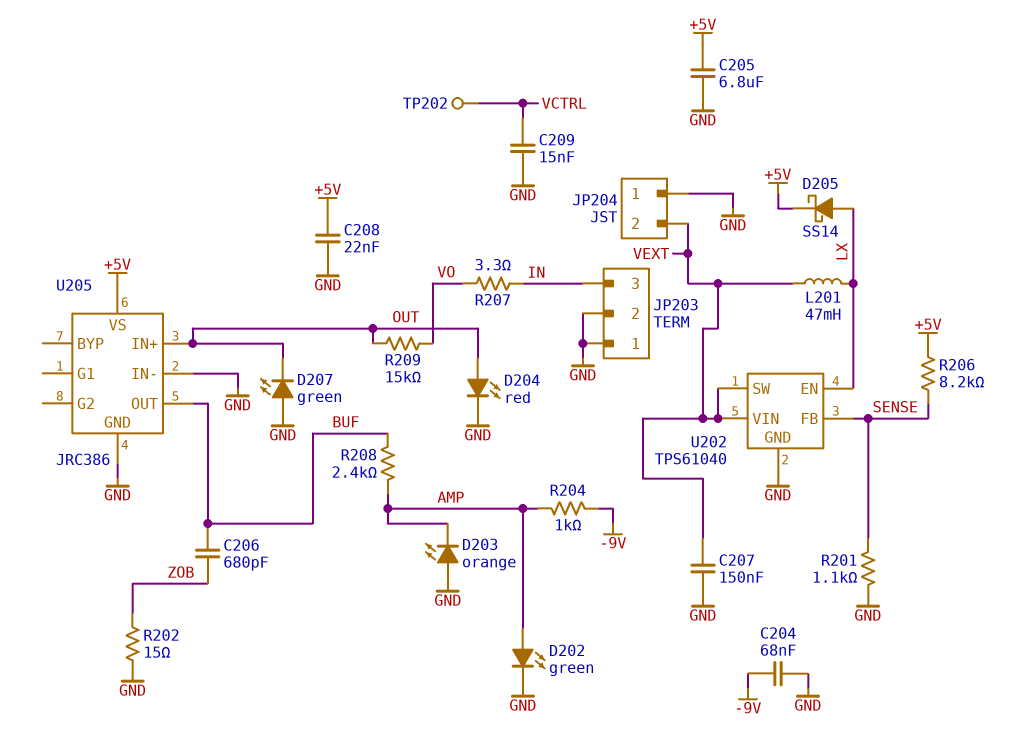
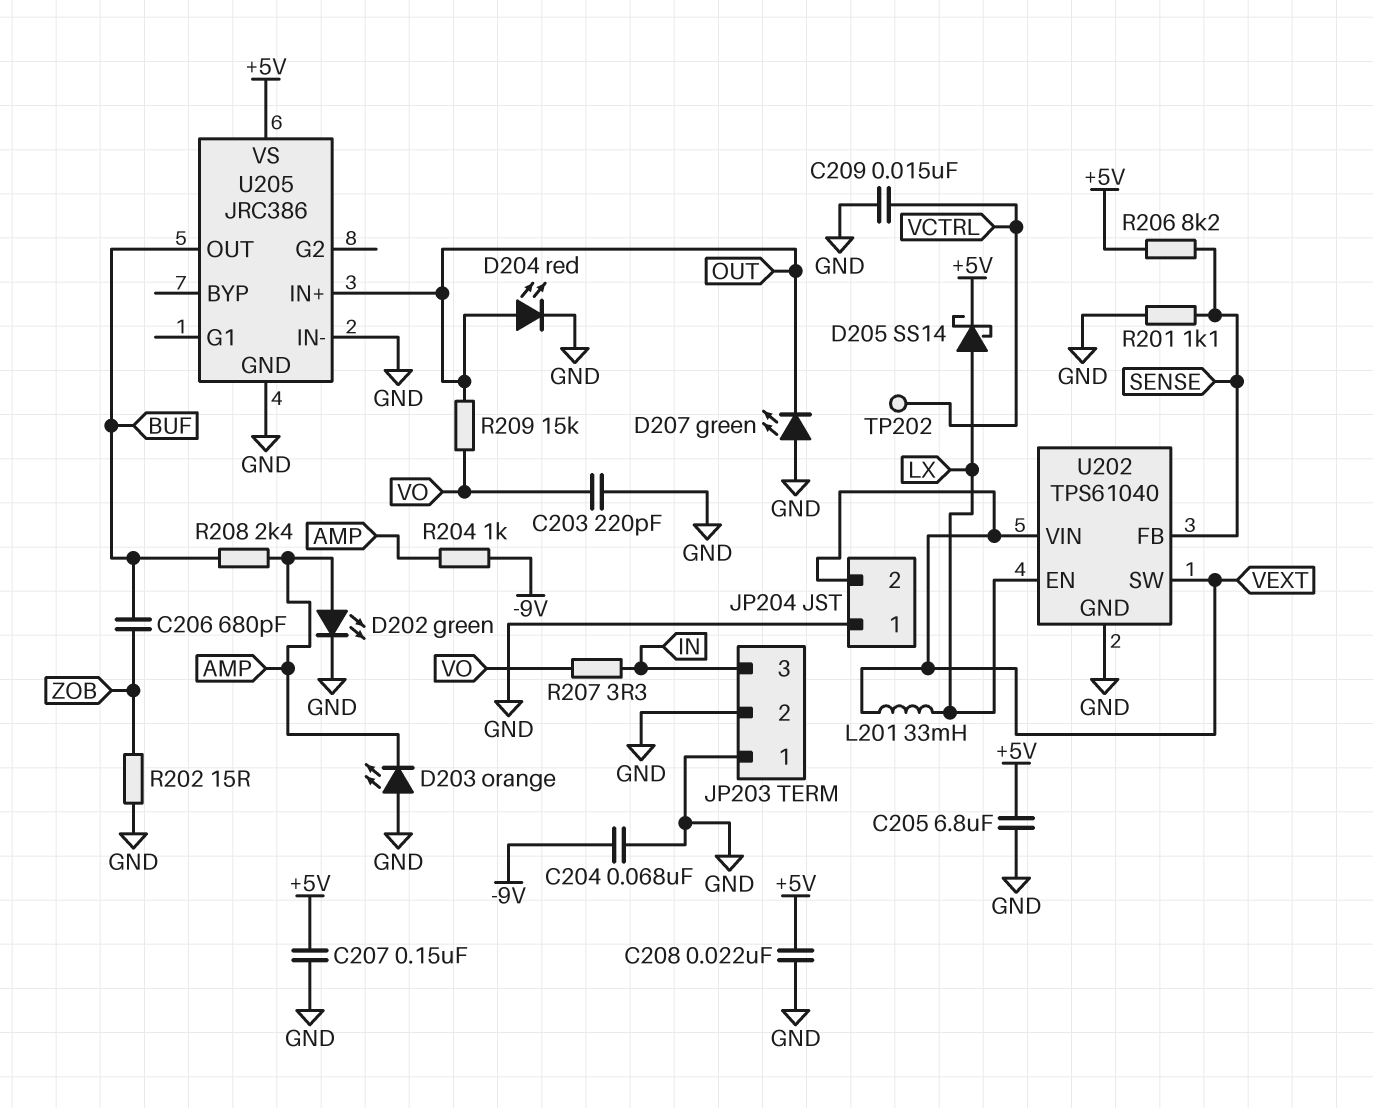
C203: none -> 220pF (GND, VO)
C207: 150nF (GND, VEXT) -> 150nF (+5V, GND)
L201: 47mH (LX, VEXT) -> 33mH (LX, VEXT)

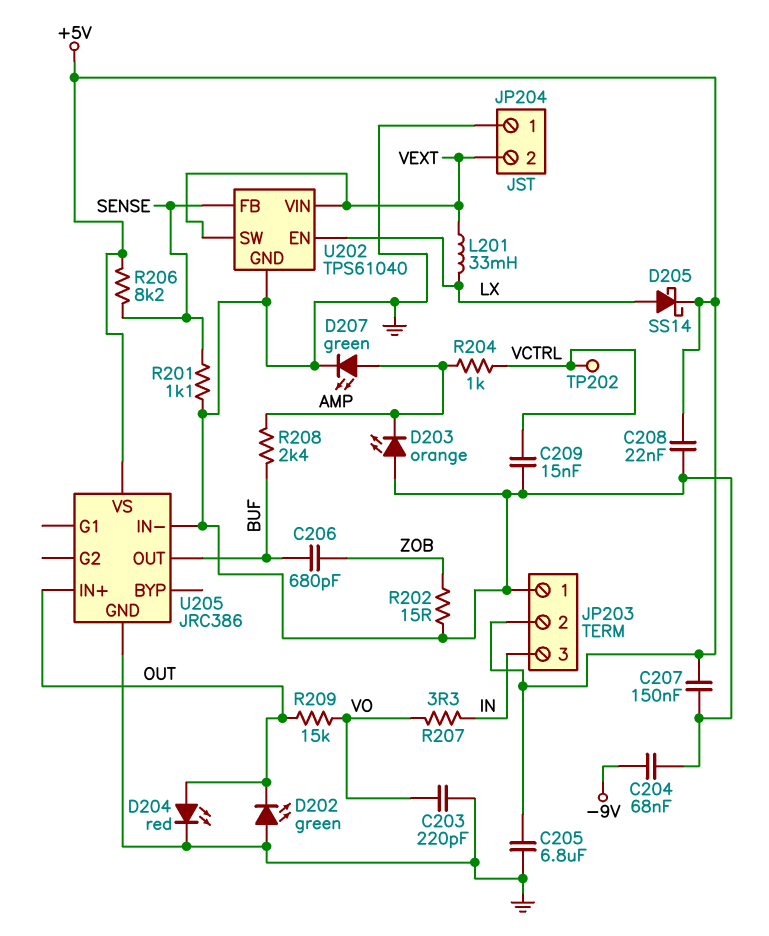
D202: LED green (A AMP, K GND) -> LED green (A GND, K OUT)
D207: LED green (A GND, K OUT) -> LED green (A AMP, K GND)
JP203 pin 2: GND -> +5V
R204: 1k (-9V, AMP) -> 1k (AMP, VCTRL)

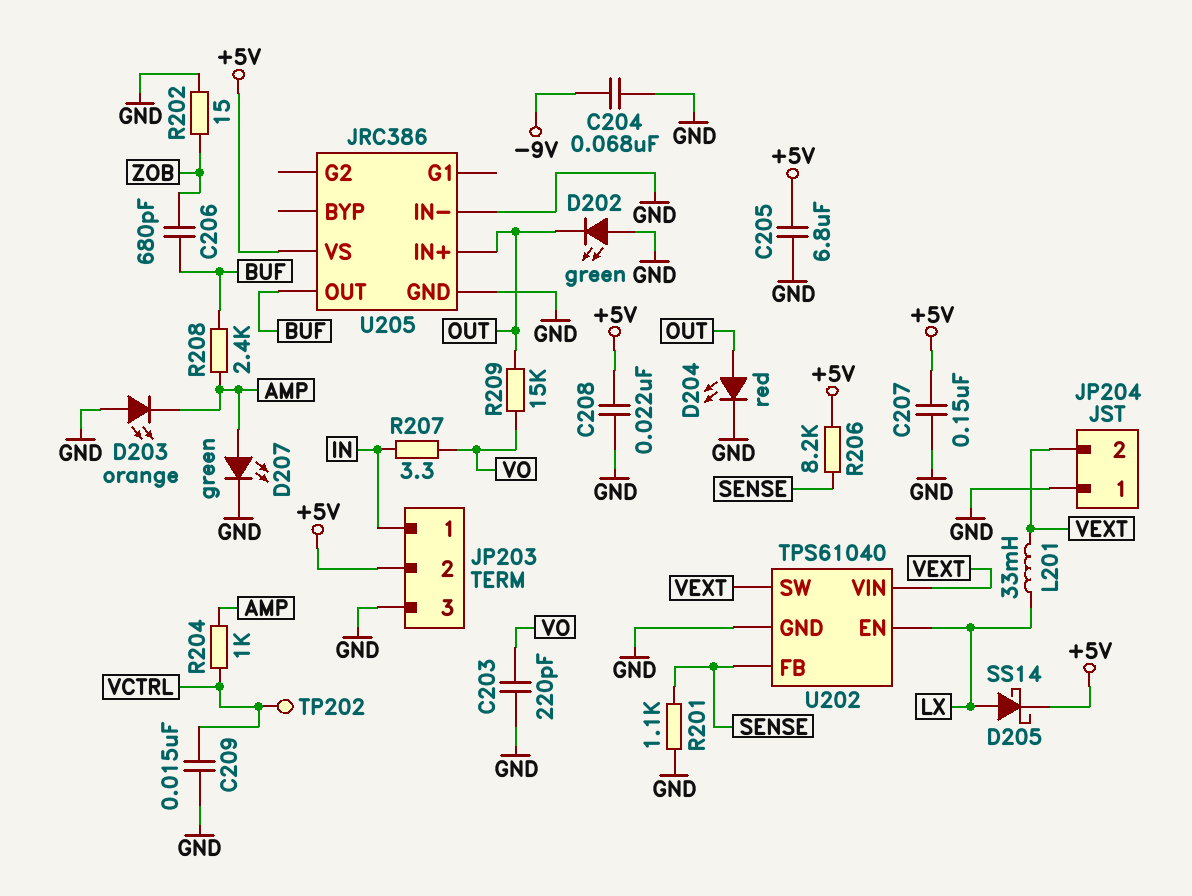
JP203 pin 1: GND -> IN
JP203 pin 3: IN -> GND

